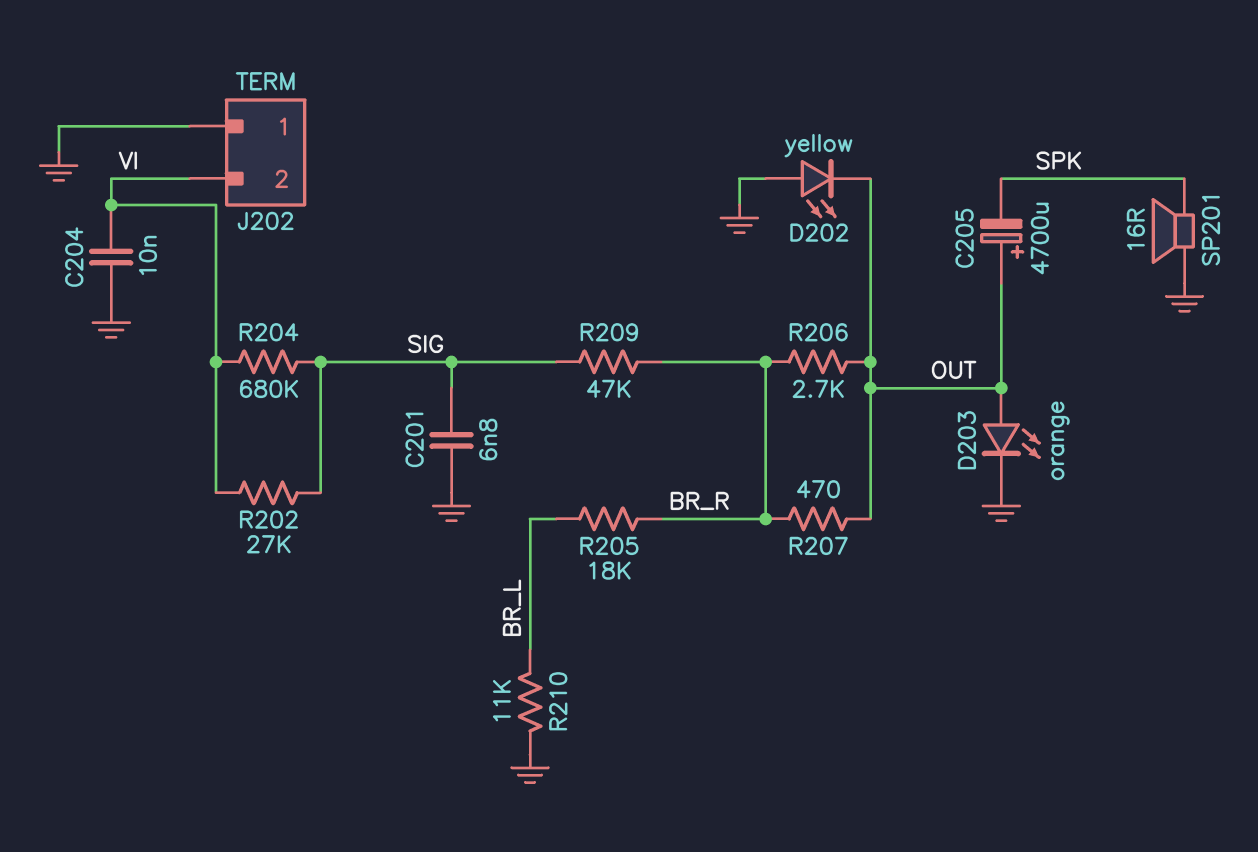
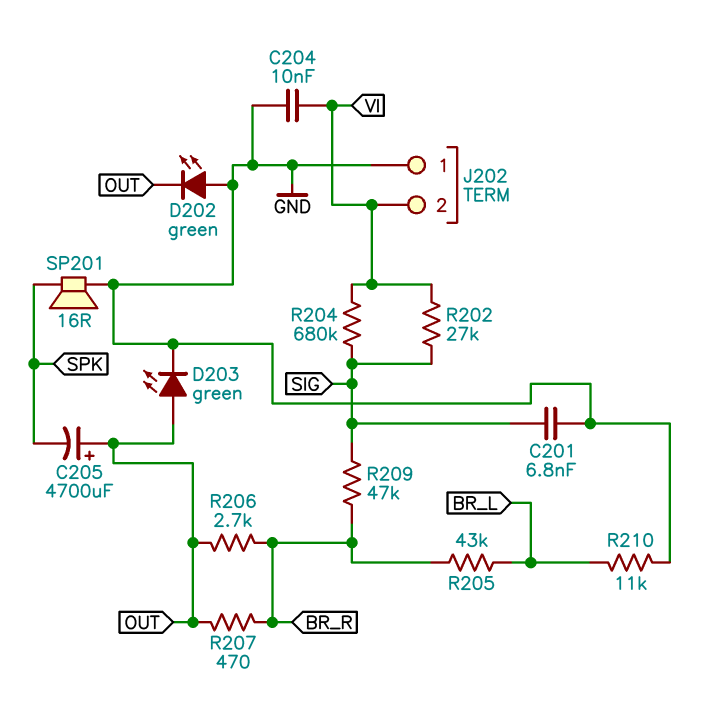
D202: LED yellow (A GND, K OUT) -> LED green (A GND, K OUT)
D203: LED orange (A OUT, K GND) -> LED green (A OUT, K GND)
R205: 18k (BR_L, BR_R) -> 43k (BR_L, BR_R)

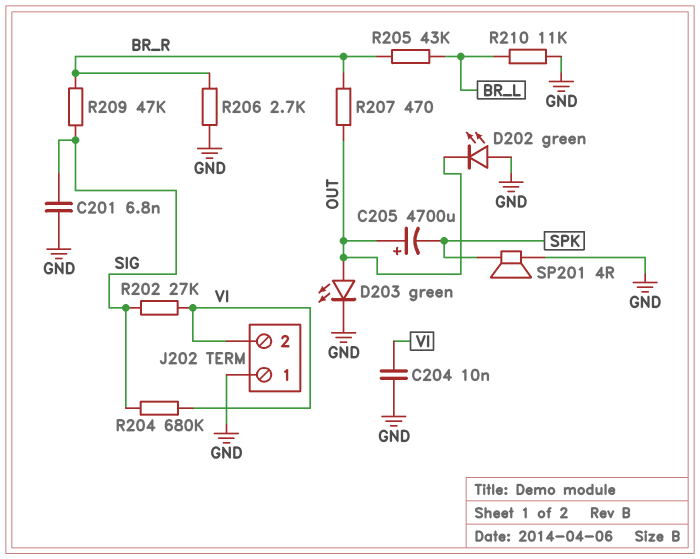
R206: 2.7k (BR_R, OUT) -> 2.7k (BR_R, GND)
SP201: speaker 16R (GND, SPK) -> speaker 4R (GND, SPK)

